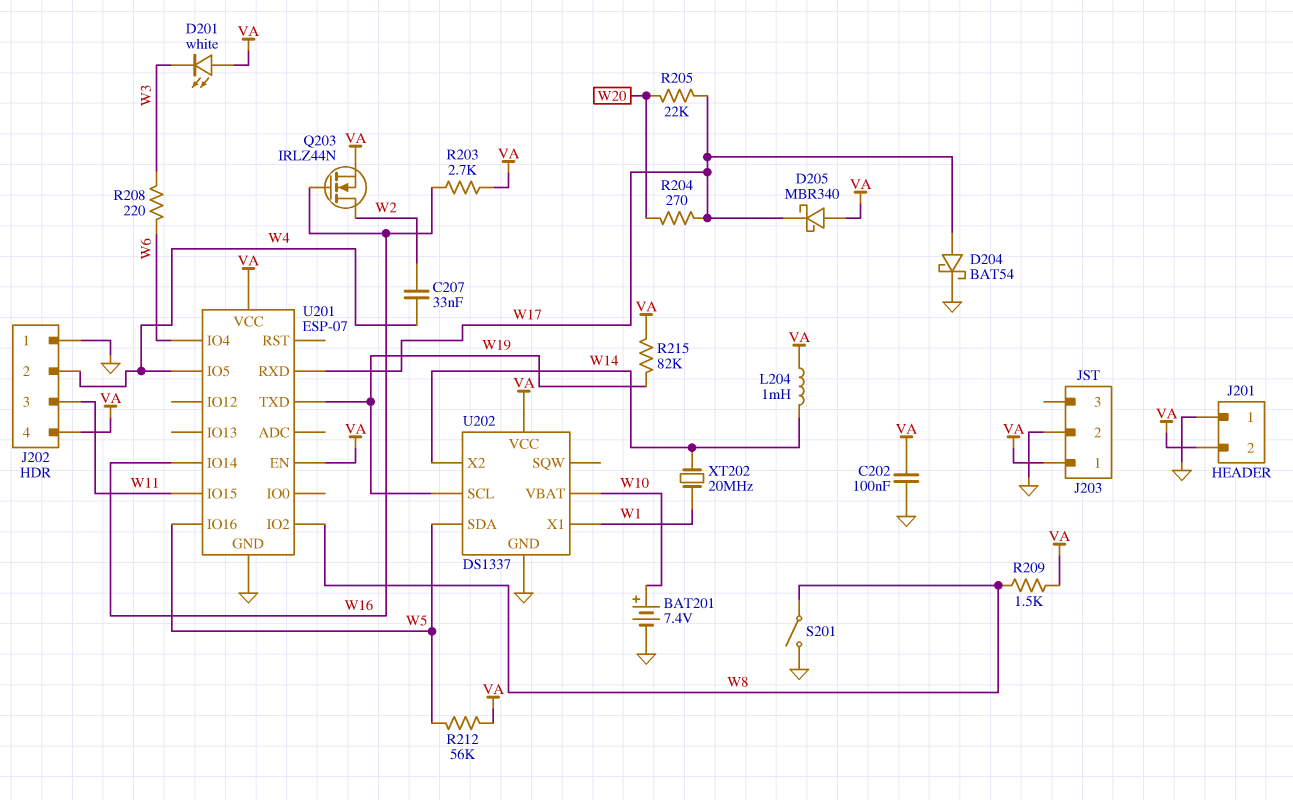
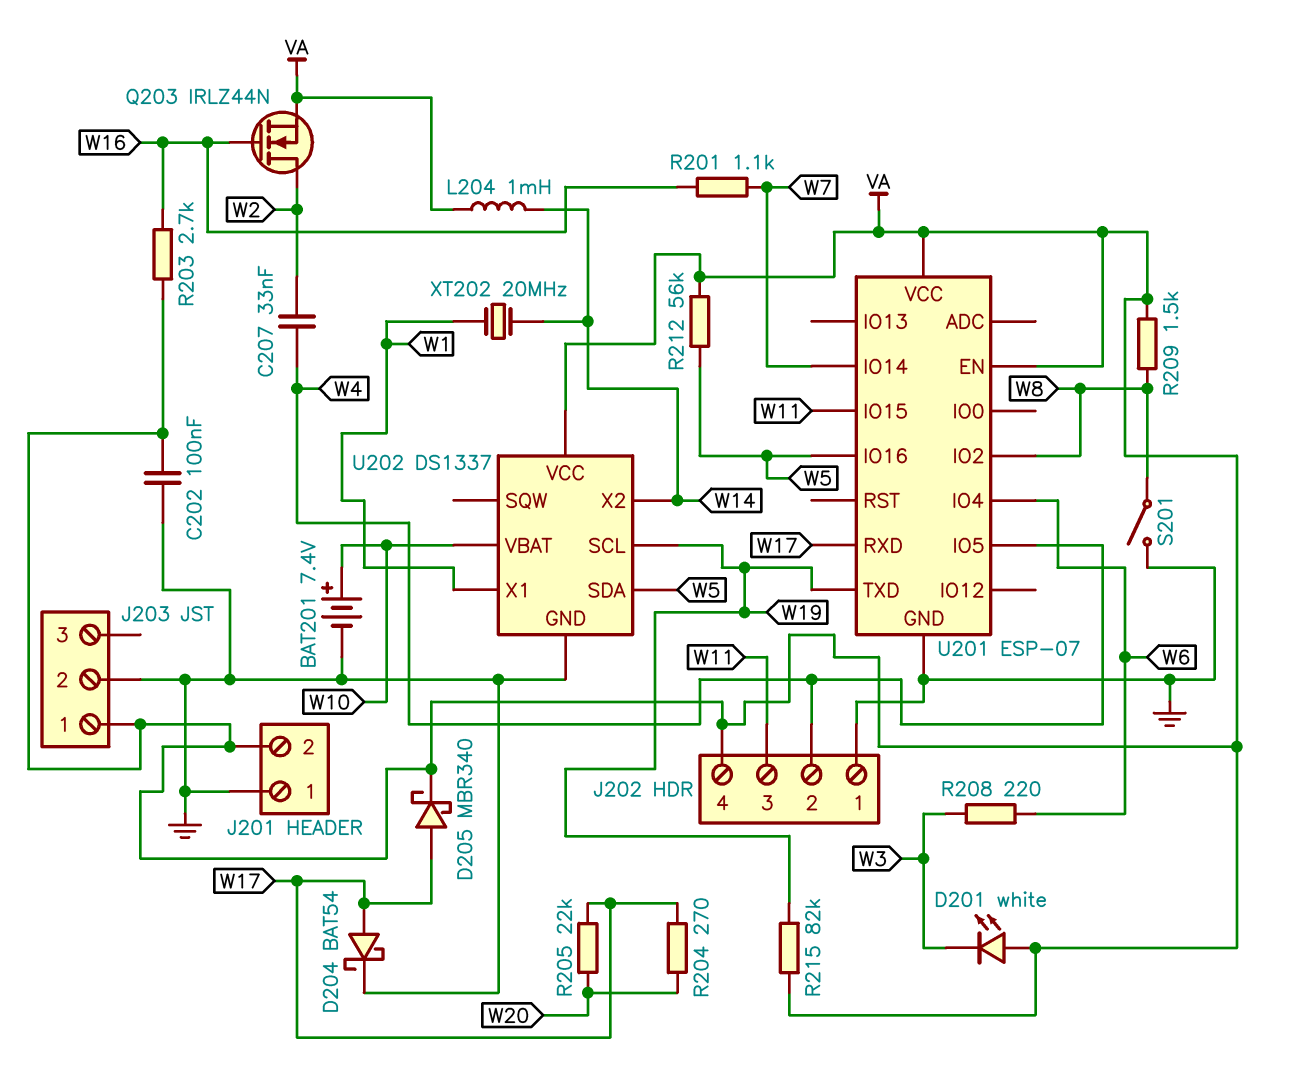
D205: schottky MBR340 (A VA, K W17) -> schottky MBR340 (A W17, K VA)
R201: none -> 1.1k (W7, W16)
U201 pin IO14: W16 -> W7

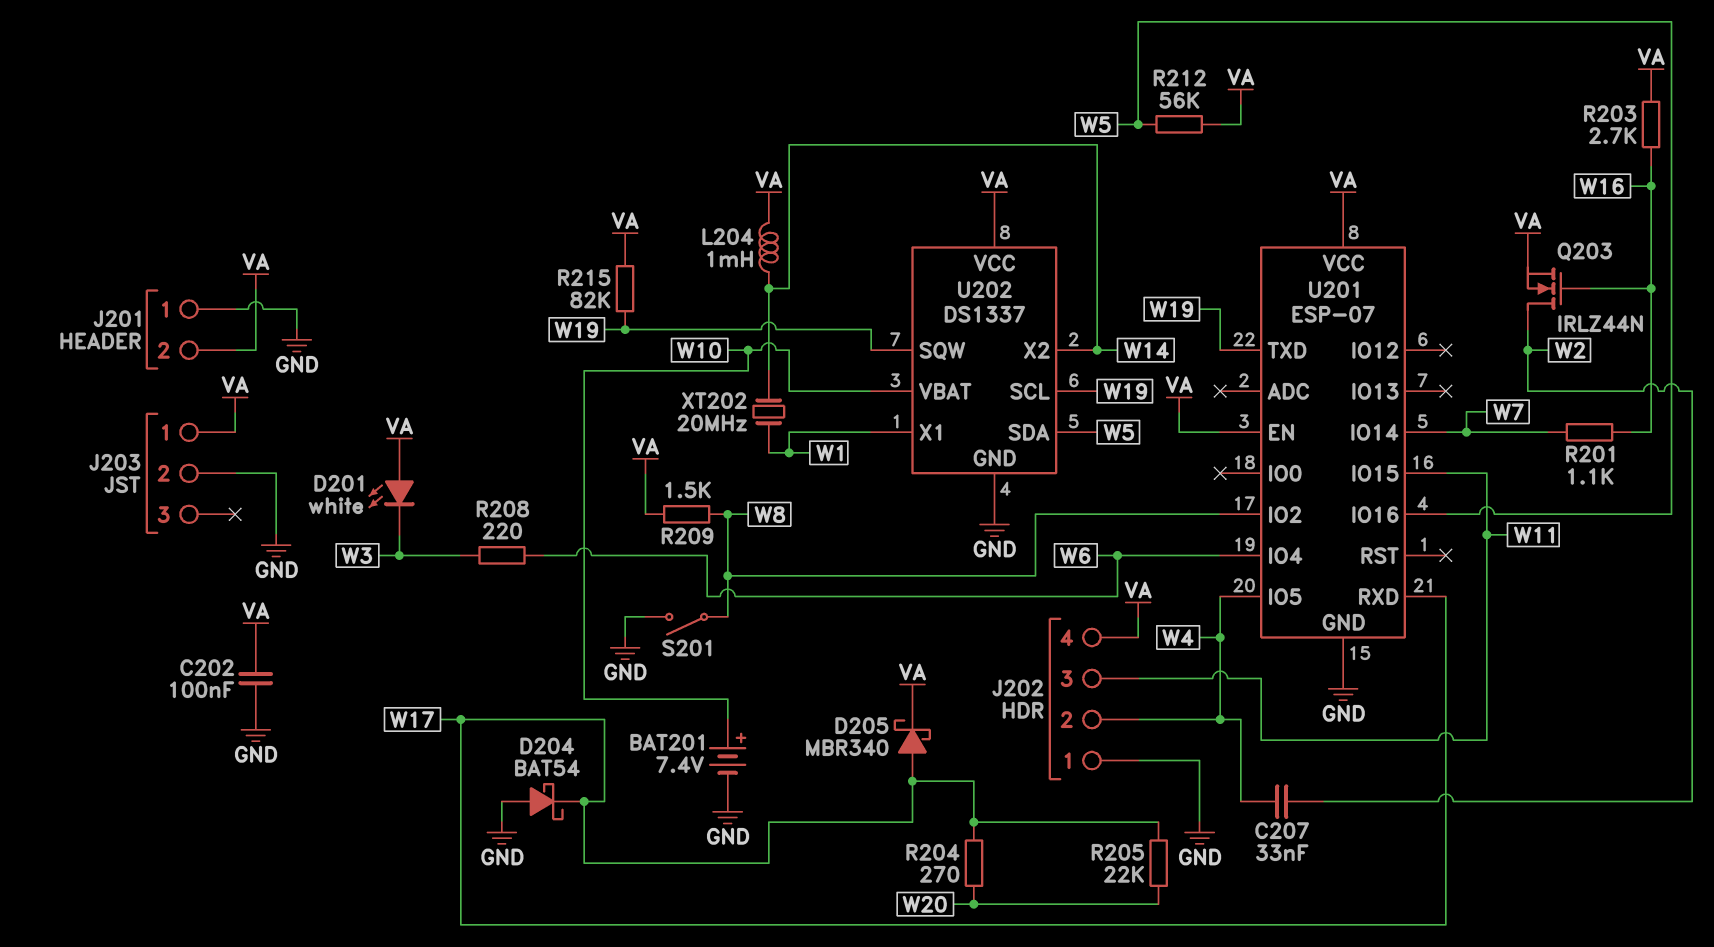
D204: schottky BAT54 (A W17, K GND) -> schottky BAT54 (A GND, K W17)
U202 pin SQW: none -> W19

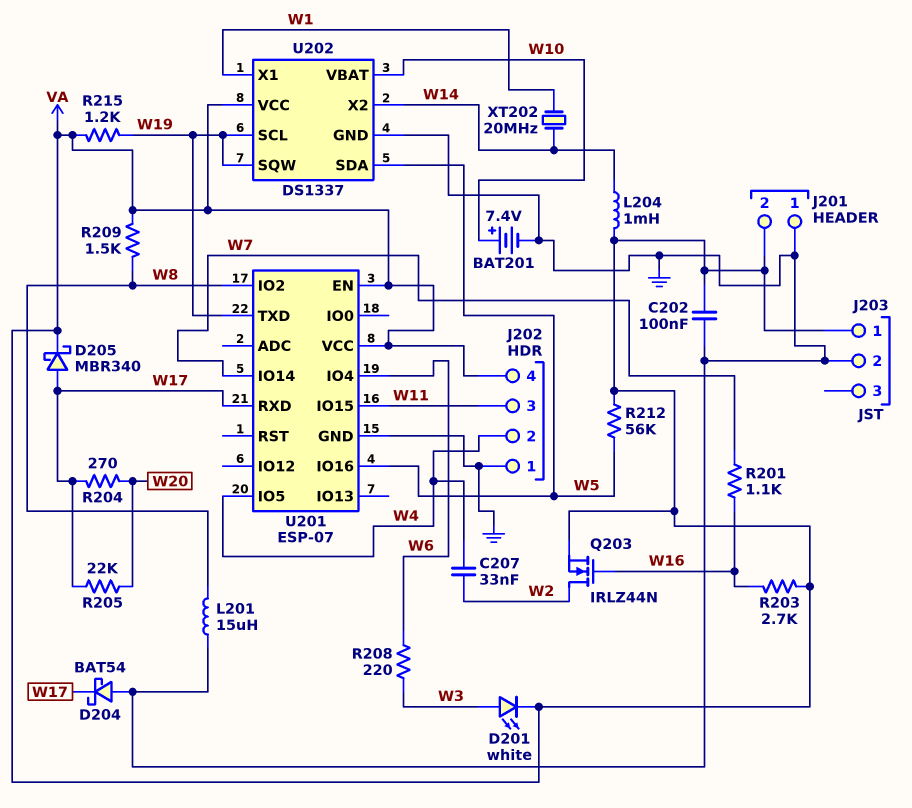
D201: LED white (A VA, K W3) -> LED white (A W3, K VA)
L201: none -> 15uH (GND, W8)
R215: 82k (VA, W19) -> 1.2k (VA, W19)
S201: switch (GND, W8) -> none

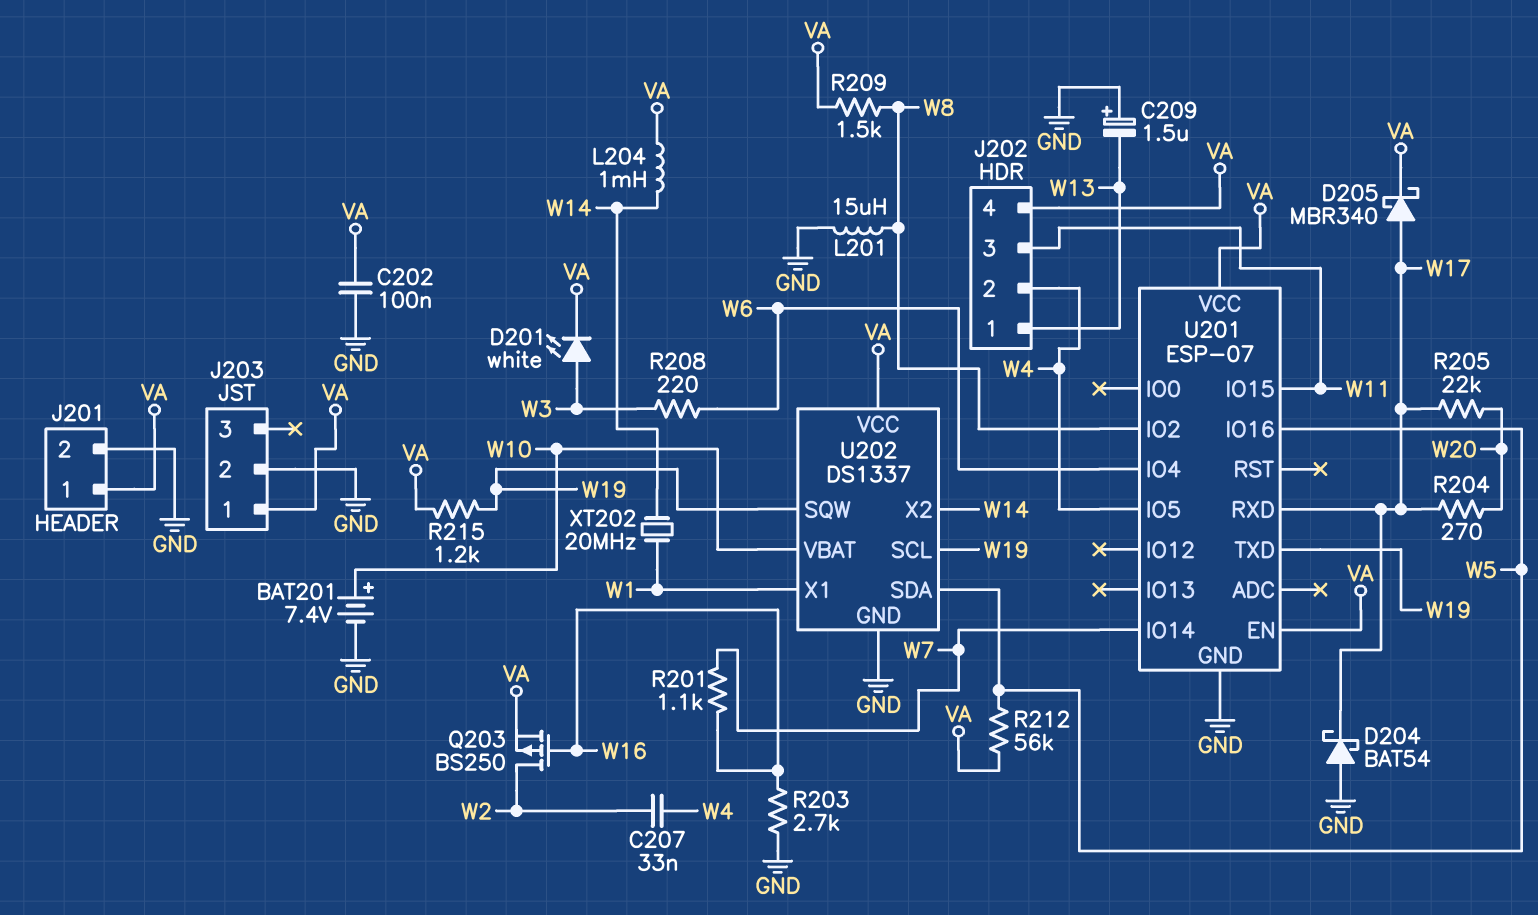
C209: none -> 1.5uF (plus GND, minus W13)
J201 pin 1: GND -> VA
J201 pin 2: VA -> GND
J202 pin 1: GND -> W13
Q203: NMOS IRLZ44N (G W16, D W2, S VA) -> PMOS BS250 (G W16, D W2, S VA)
R203: 2.7k (VA, W16) -> 2.7k (GND, W16)

